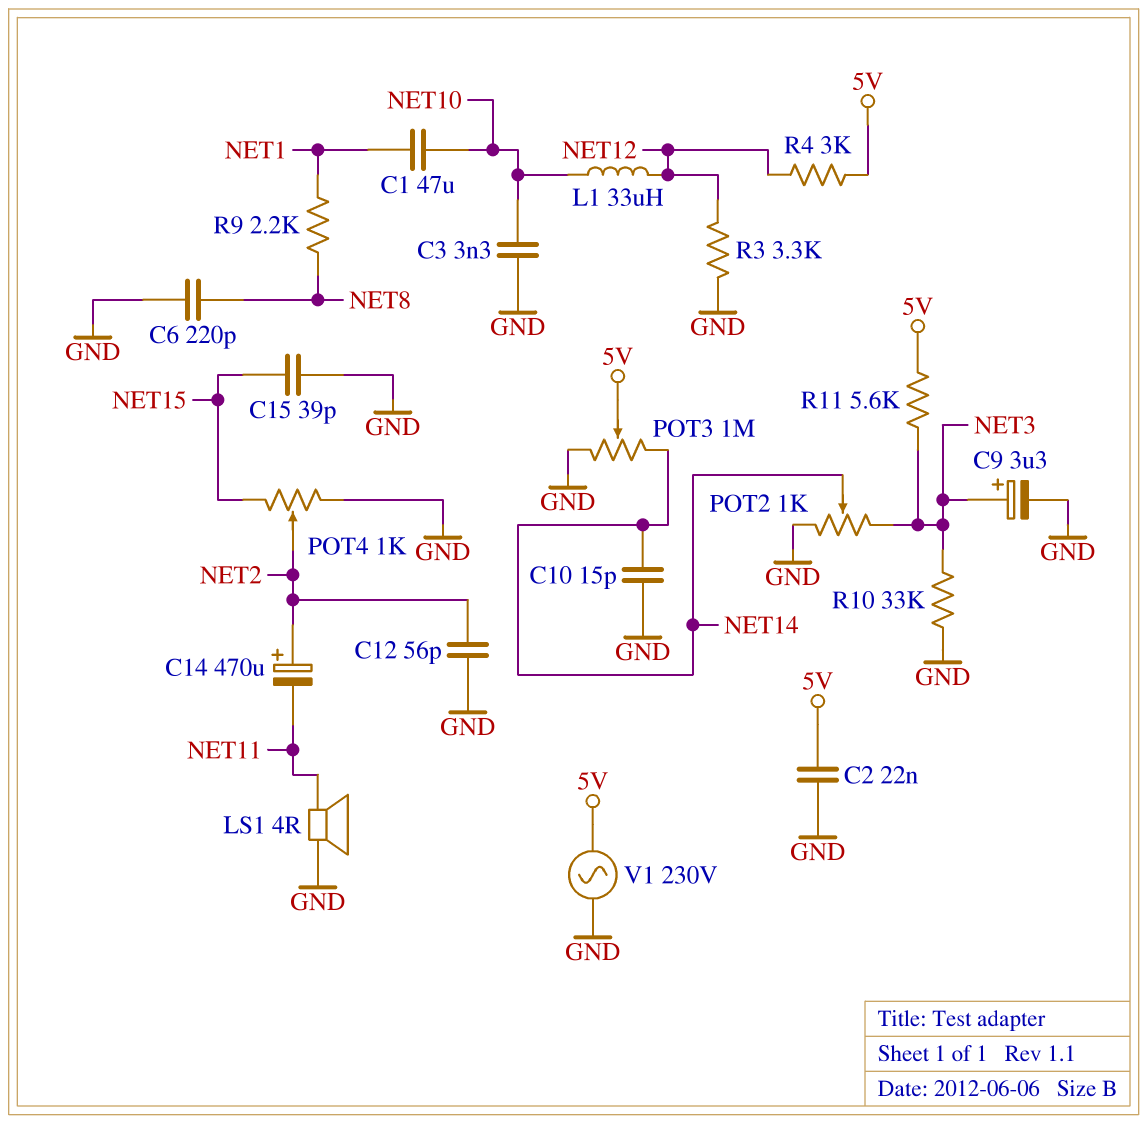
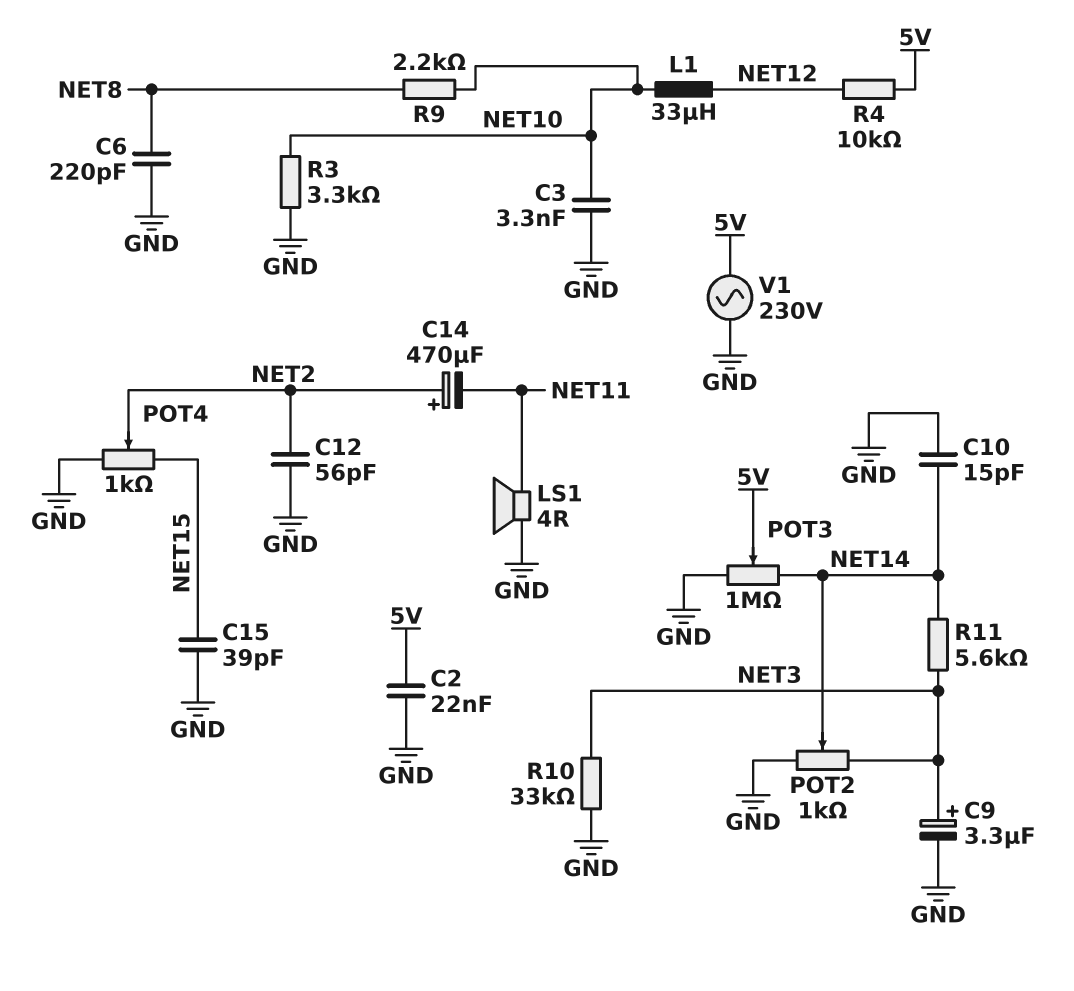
C1: 47uF (NET1, NET10) -> none
R3: 3.3k (GND, NET12) -> 3.3k (GND, NET10)
R4: 3k (5V, NET12) -> 10k (5V, NET12)
R9: 2.2k (NET1, NET8) -> 2.2k (NET8, NET10)
R11: 5.6k (5V, NET3) -> 5.6k (NET3, NET14)

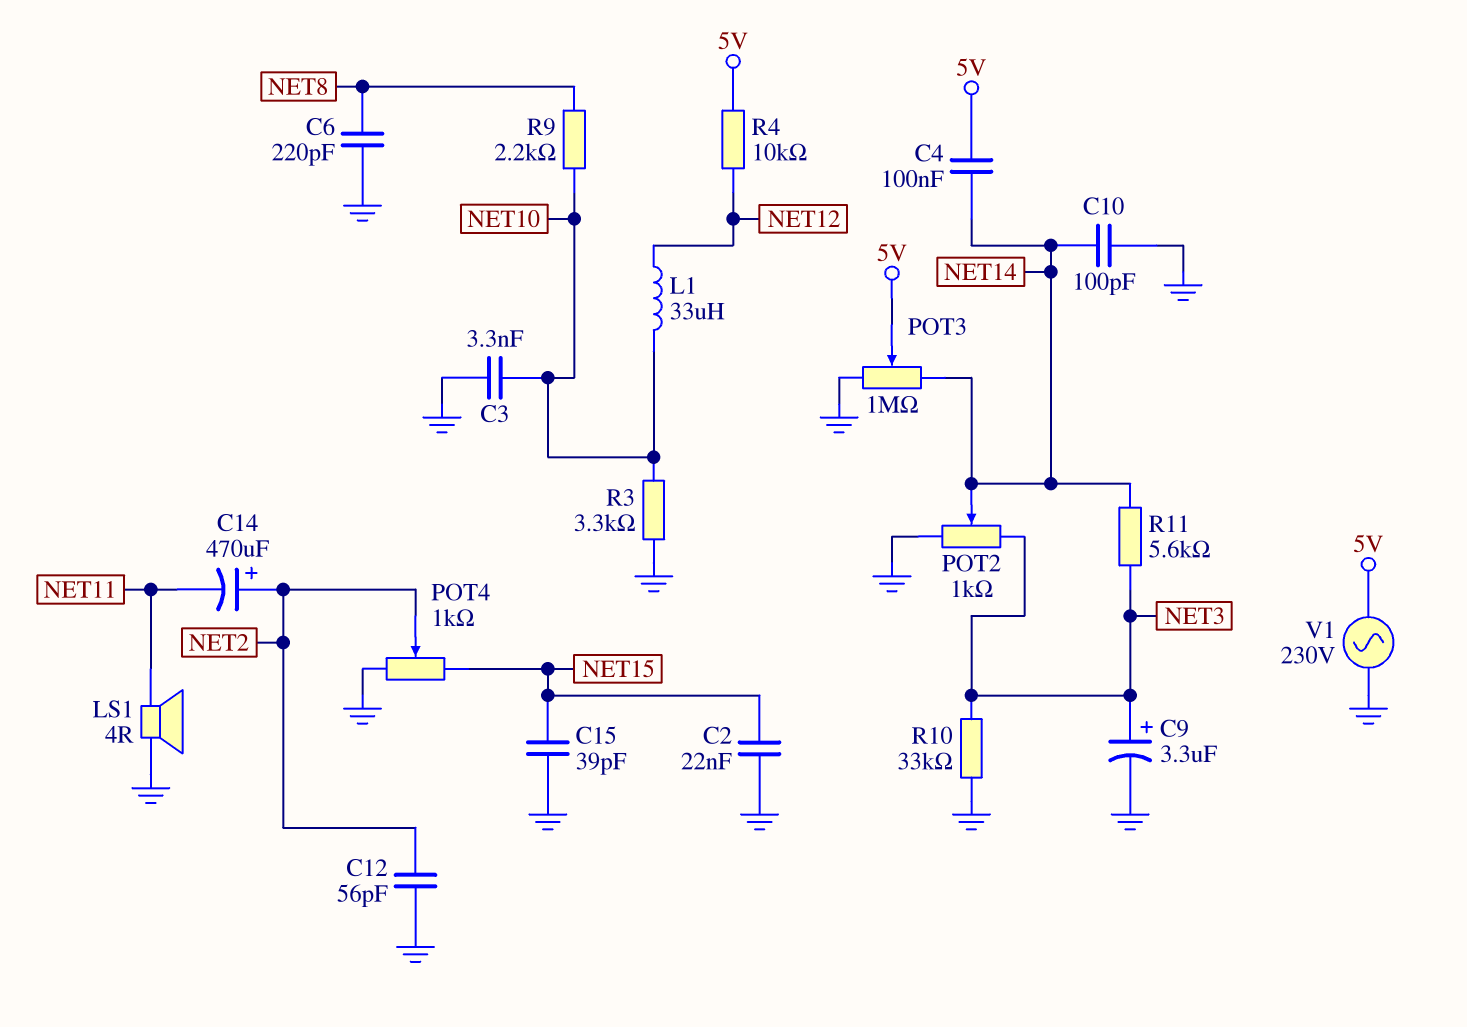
C2: 22nF (5V, GND) -> 22nF (GND, NET15)
C4: none -> 100nF (5V, NET14)
C10: 15pF (GND, NET14) -> 100pF (GND, NET14)

